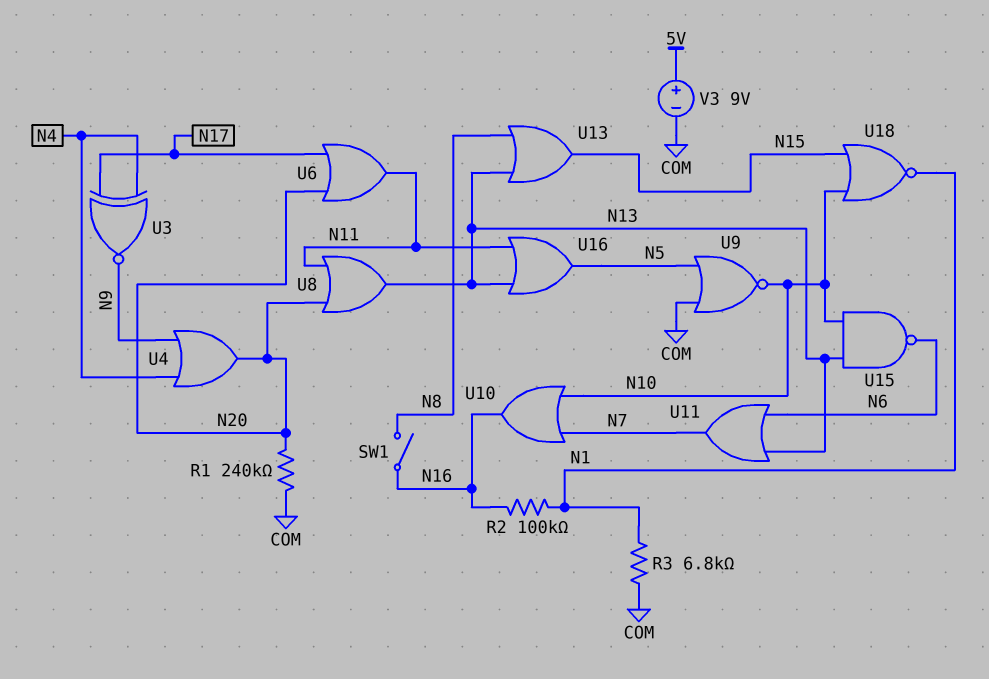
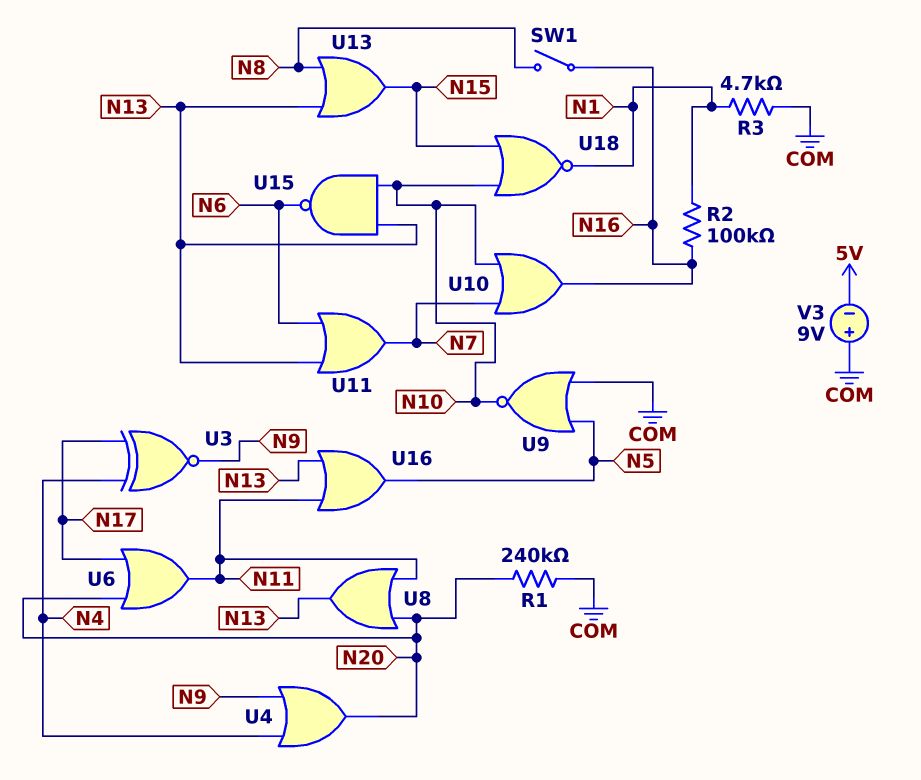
R3: 6.8k (COM, N1) -> 4.7k (COM, N1)
V3: 9V (plus 5V, minus COM) -> 9V (plus COM, minus 5V)

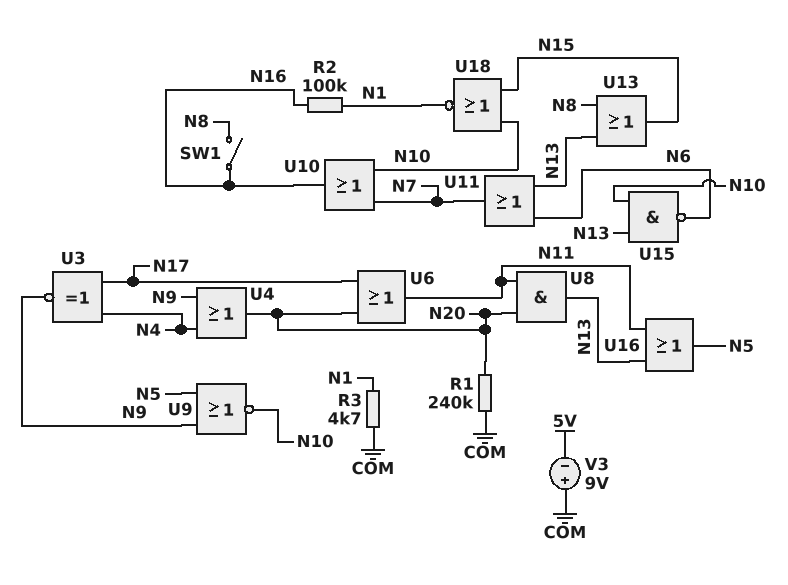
U8: OR (in N11, in N20, out N13) -> AND (in N11, in N20, out N13)
U9: NOR (in COM, in N5, out N10) -> NOR (in N5, in N9, out N10)

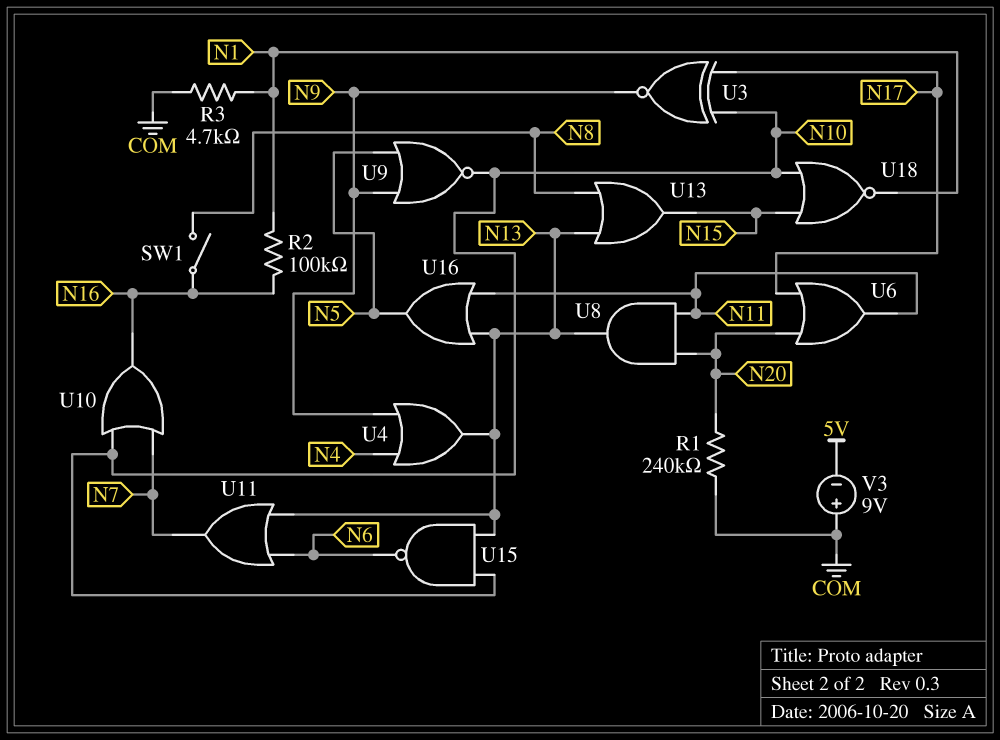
U3: XNOR (in N4, in N17, out N9) -> XNOR (in N10, in N17, out N9)
U4: OR (in N4, in N9, out N20) -> OR (in N4, in N9, out N13)

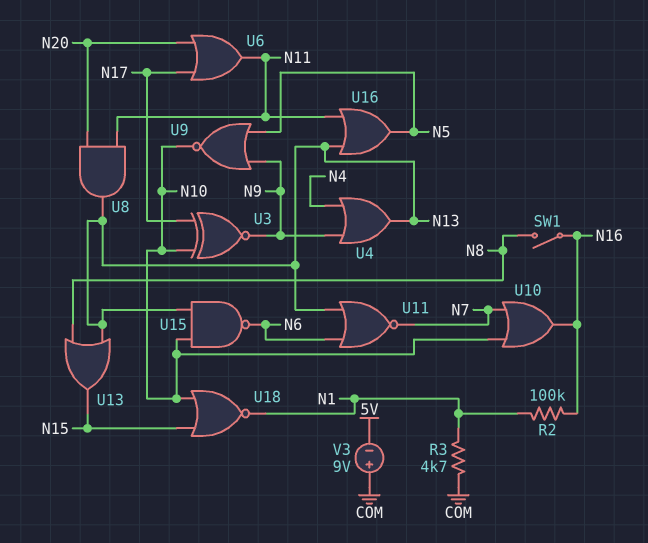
R1: 240k (COM, N20) -> none
U11: OR (in N6, in N13, out N7) -> NOR (in N6, in N13, out N7)

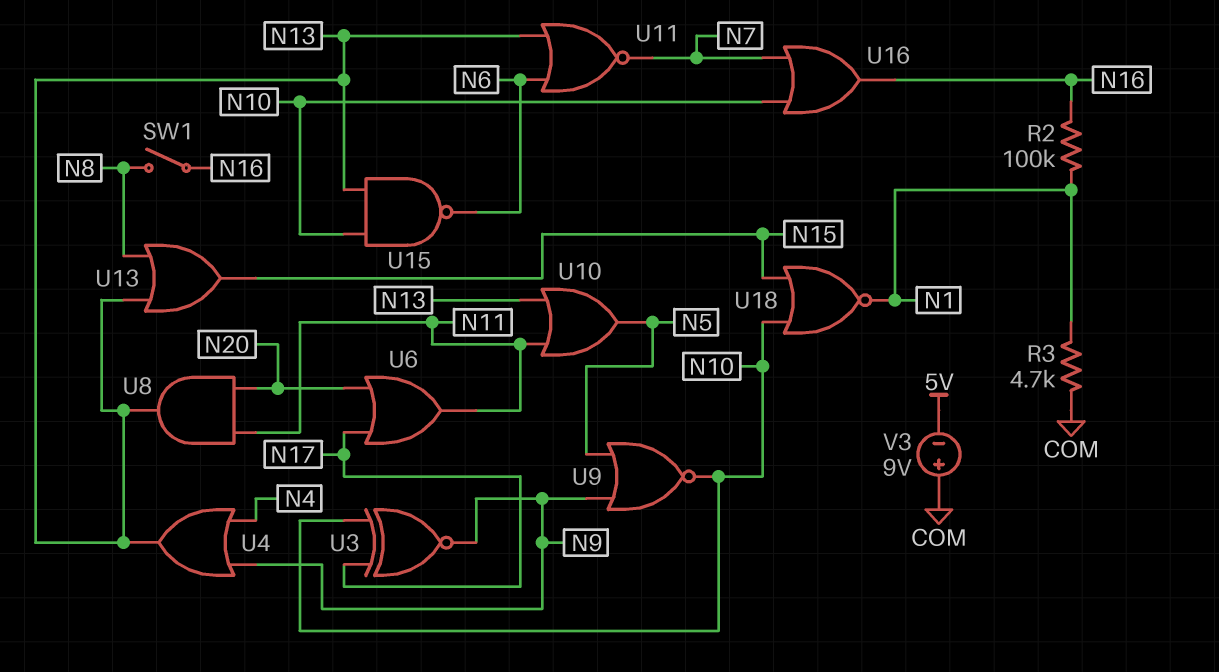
U10: OR (in N7, in N10, out N16) -> OR (in N11, in N13, out N5)
U16: OR (in N11, in N13, out N5) -> OR (in N7, in N10, out N16)

